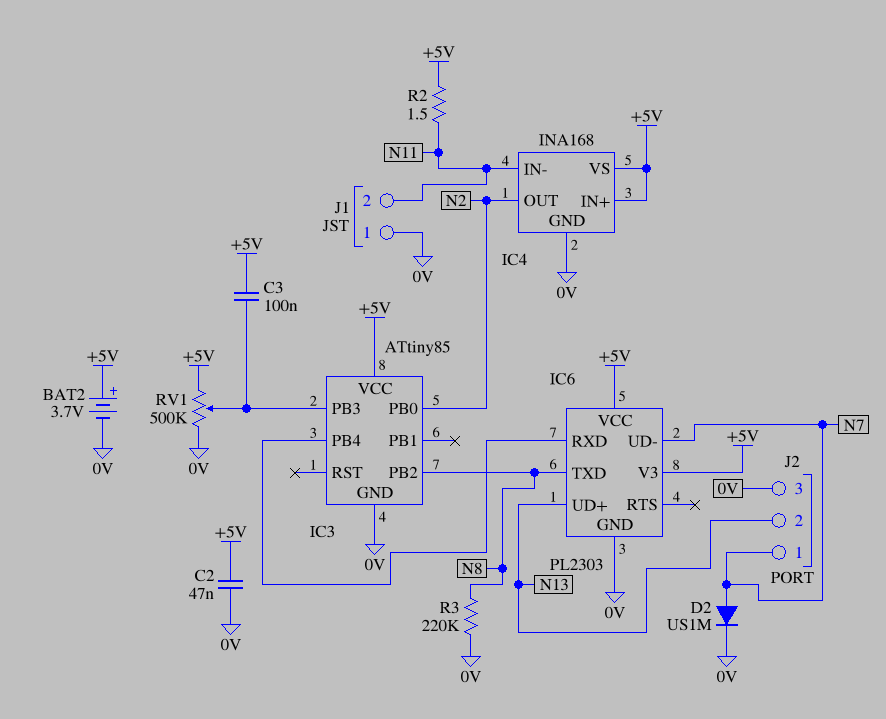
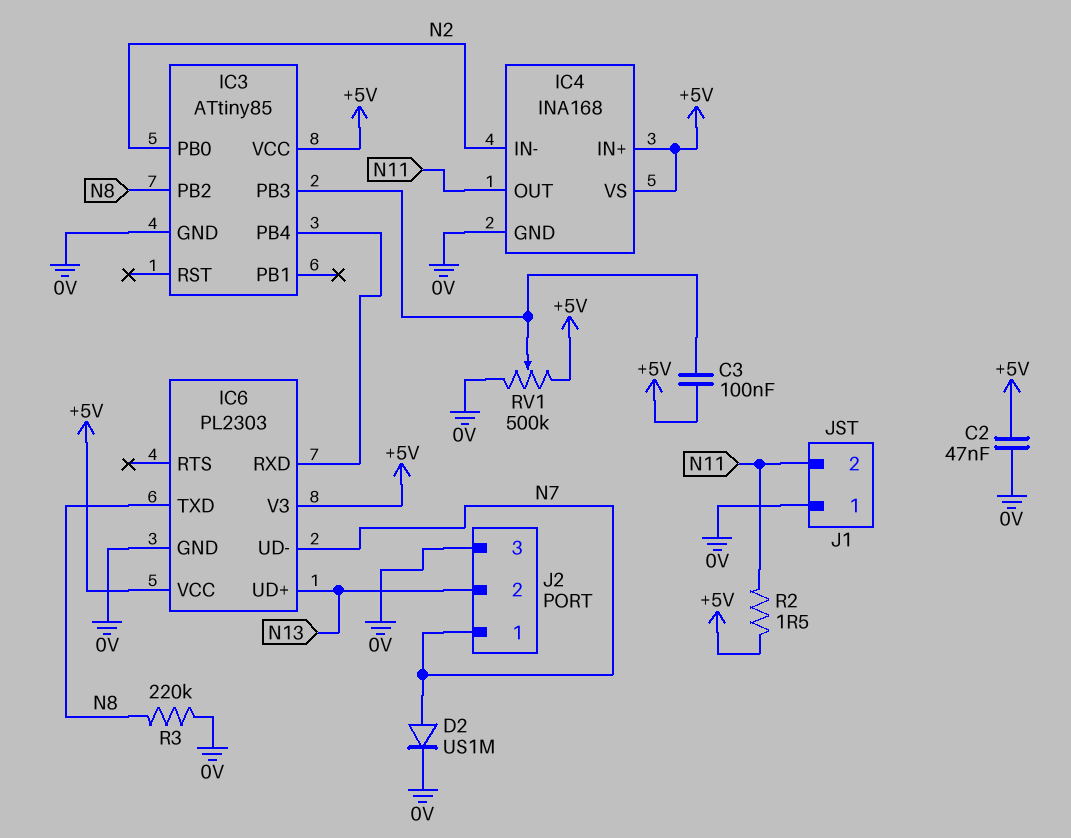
BAT2: 3.7V (plus +5V, minus 0V) -> none
IC4 pin IN-: N11 -> N2
IC4 pin OUT: N2 -> N11

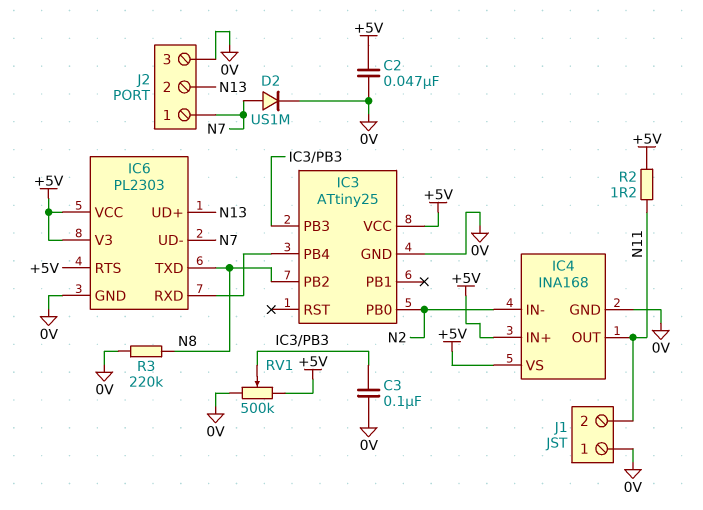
C3: 100nF (+5V, IC3/PB3) -> 100nF (0V, IC3/PB3)
IC3: ATtiny85 -> ATtiny25
IC6 pin RTS: none -> +5V
R2: 1.5 (+5V, N11) -> 1.2 (+5V, N11)

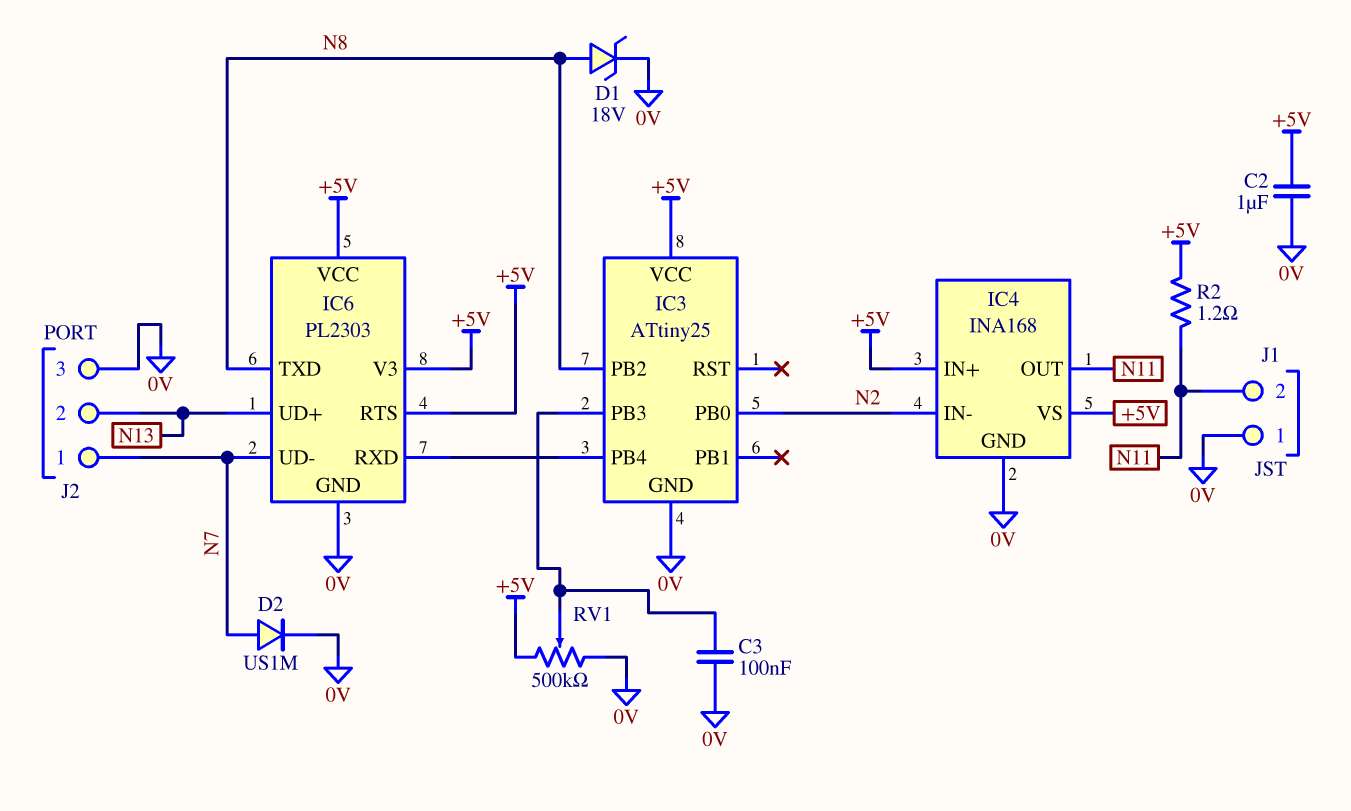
C2: 47nF (+5V, 0V) -> 1uF (+5V, 0V)
D1: none -> zener 18V (A N8, K 0V)
R3: 220k (0V, N8) -> none

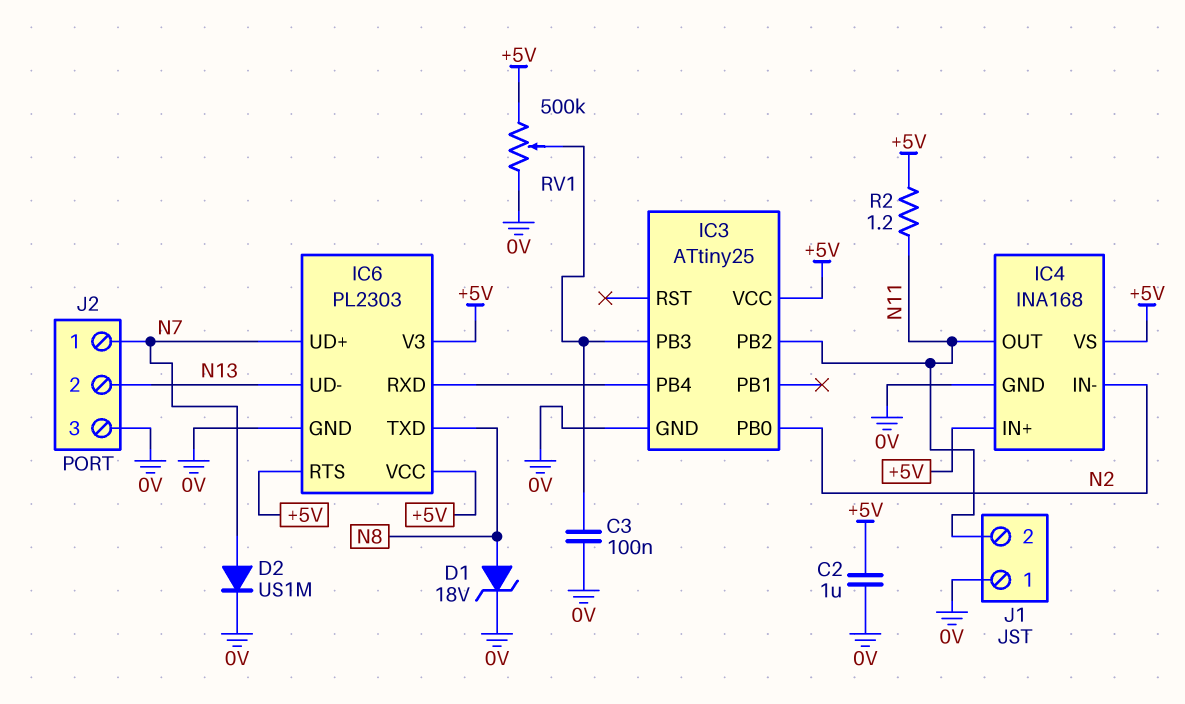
IC3 pin PB2: N8 -> N11
IC6 pin UD+: N13 -> N7
IC6 pin UD-: N7 -> N13

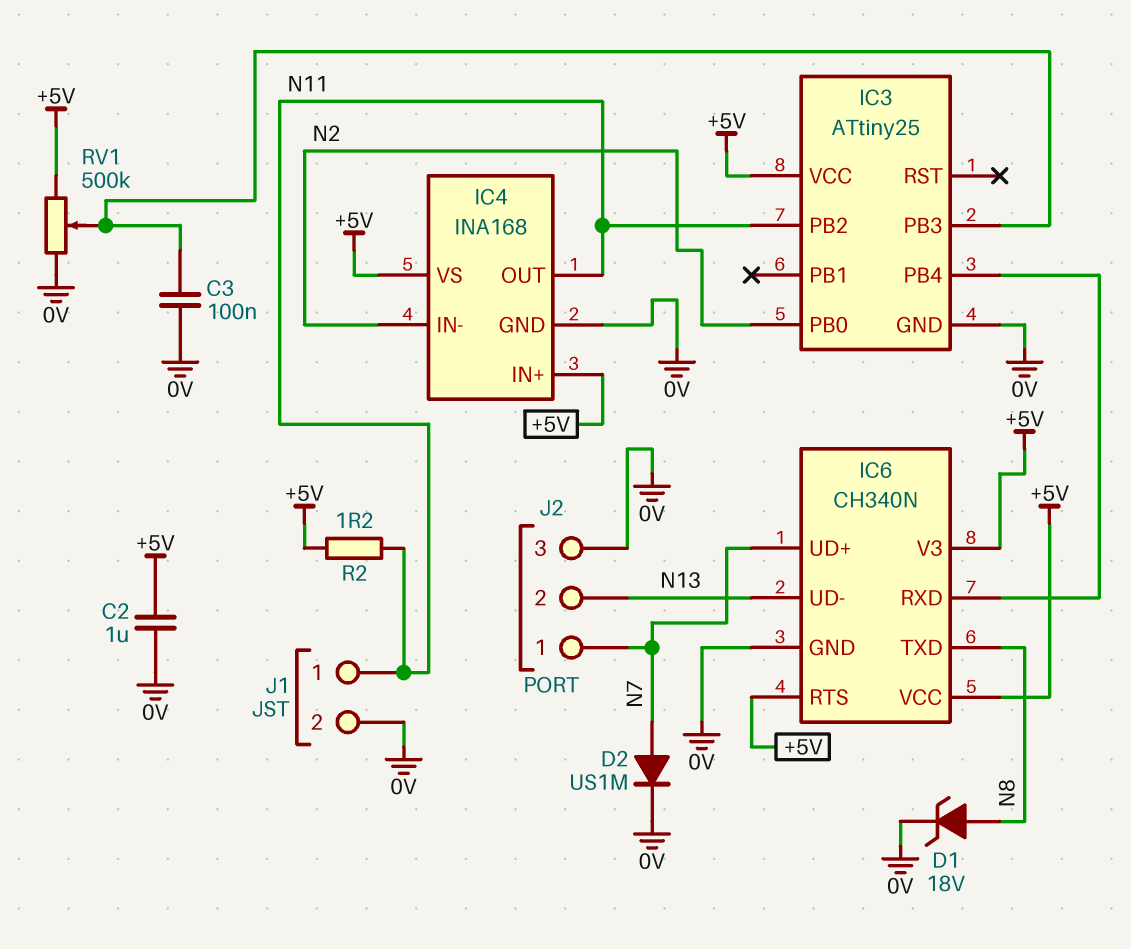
IC6: PL2303 -> CH340N
J1 pin 1: 0V -> N11
J1 pin 2: N11 -> 0V

